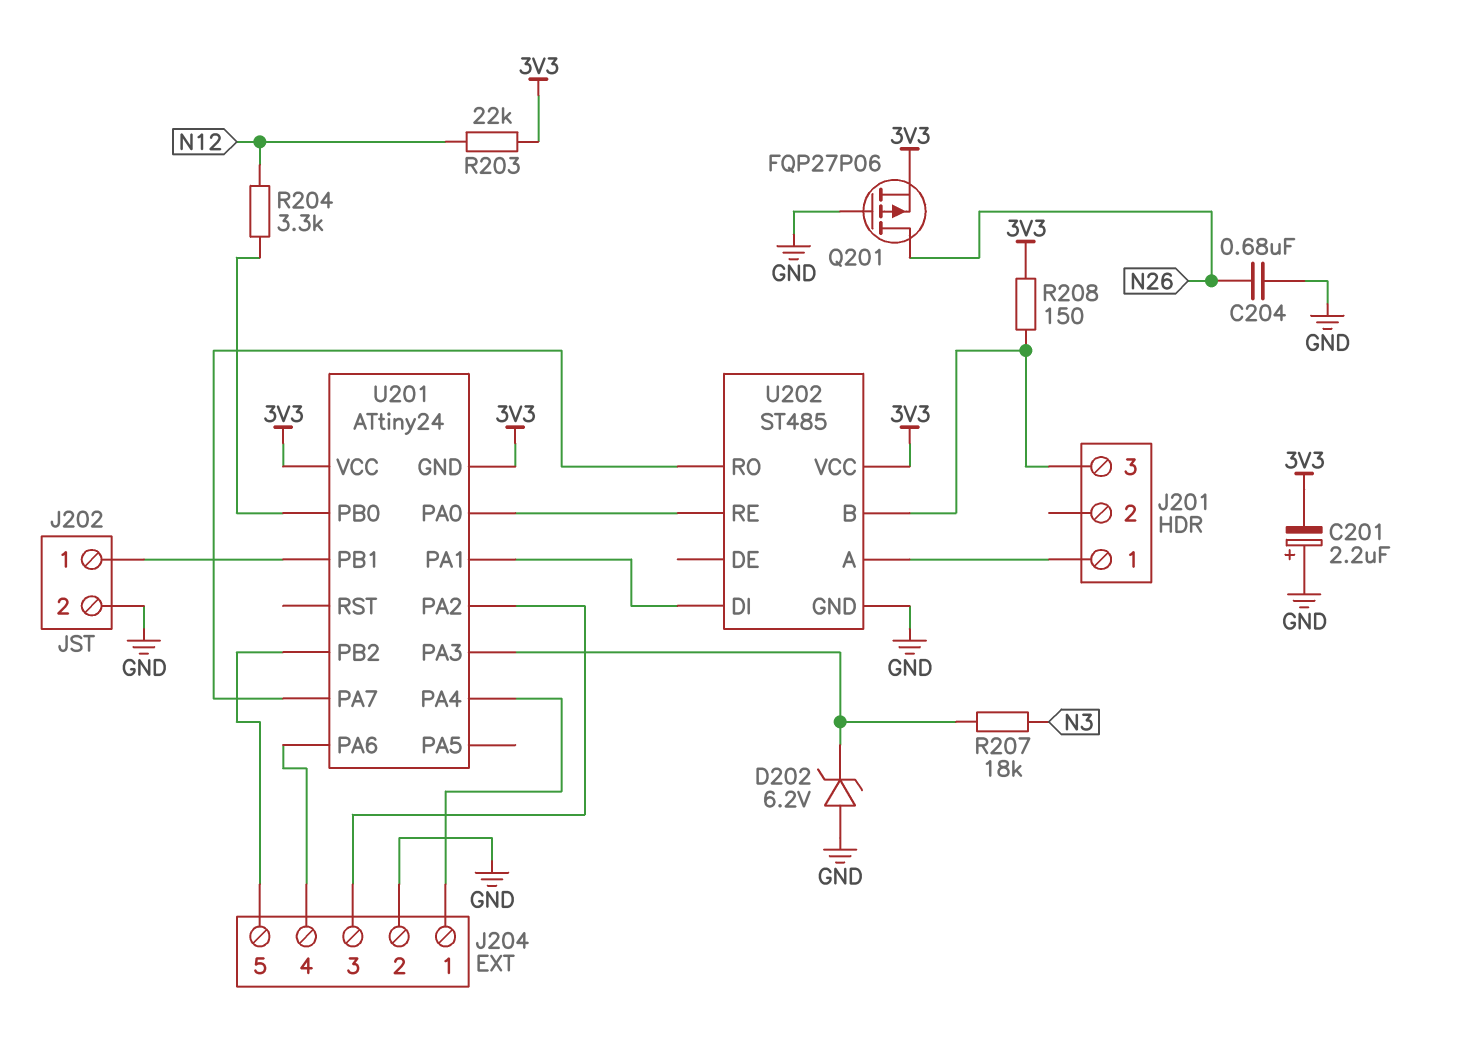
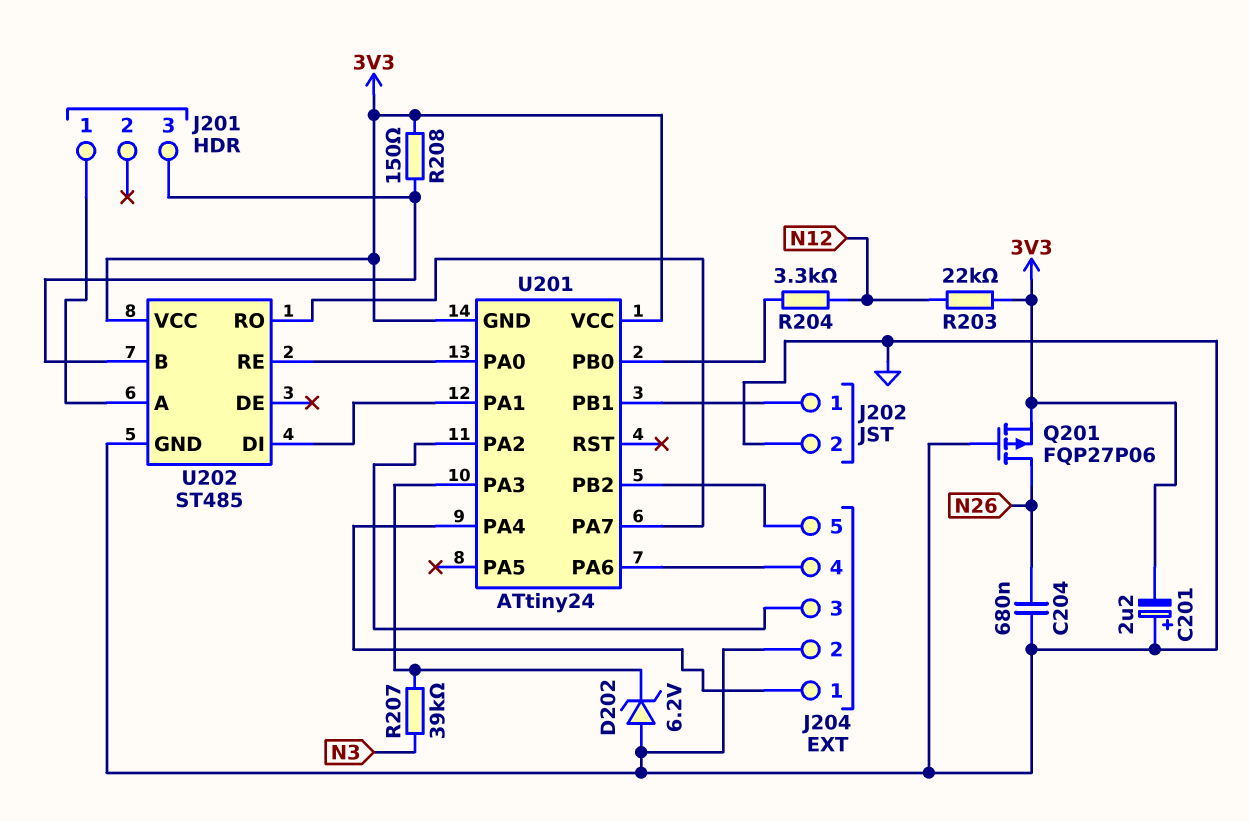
R207: 18k (N3, U201/PA3) -> 39k (N3, U201/PA3)

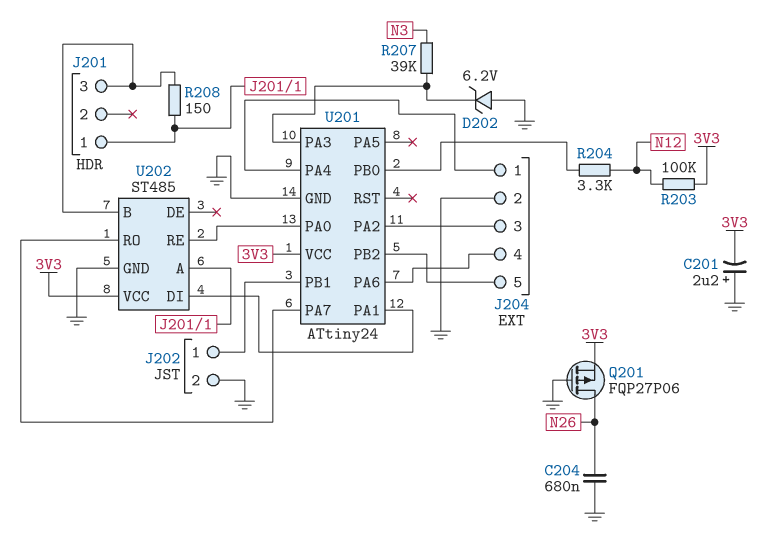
R203: 22k (3V3, N12) -> 100k (3V3, N12)
R208: 150 (3V3, J201/3) -> 150 (J201/1, J201/3)
U201 pin GND: 3V3 -> GND

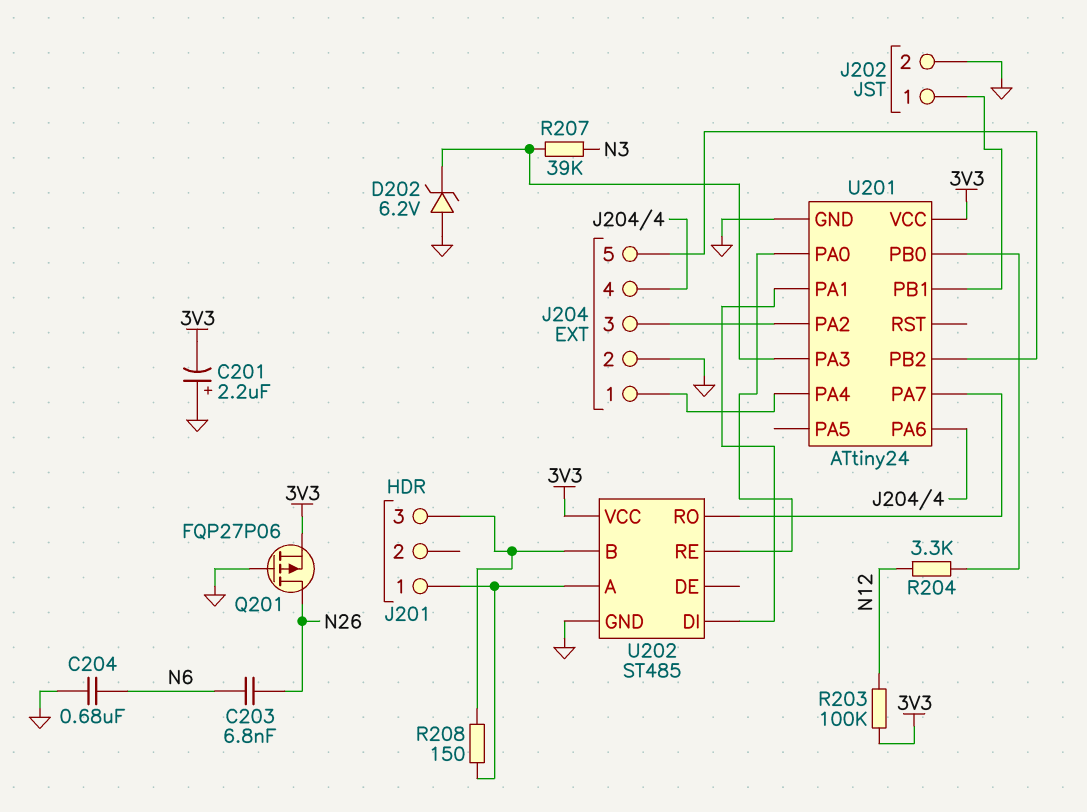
C203: none -> 6.8nF (N6, N26)
C204: 680nF (GND, N26) -> 680nF (GND, N6)

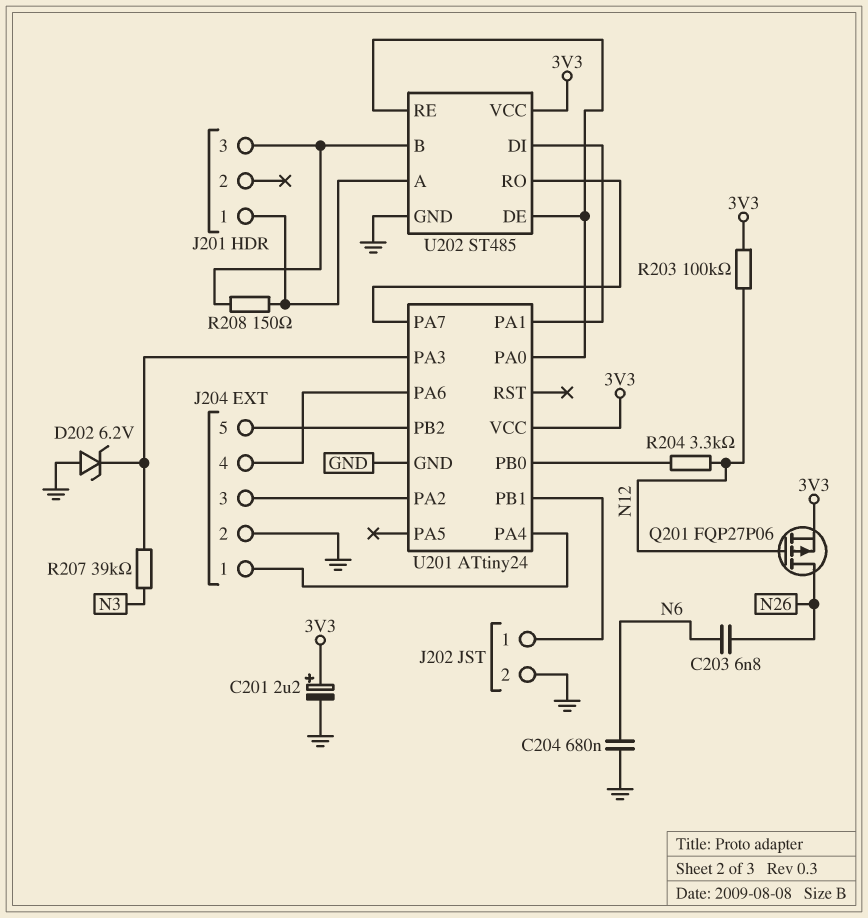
C201: 2.2uF (plus GND, minus 3V3) -> 2.2uF (plus 3V3, minus GND)
Q201: PMOS FQP27P06 (G GND, D N26, S 3V3) -> PMOS FQP27P06 (G N12, D N26, S 3V3)
U202 pin DE: none -> U201/PA0

